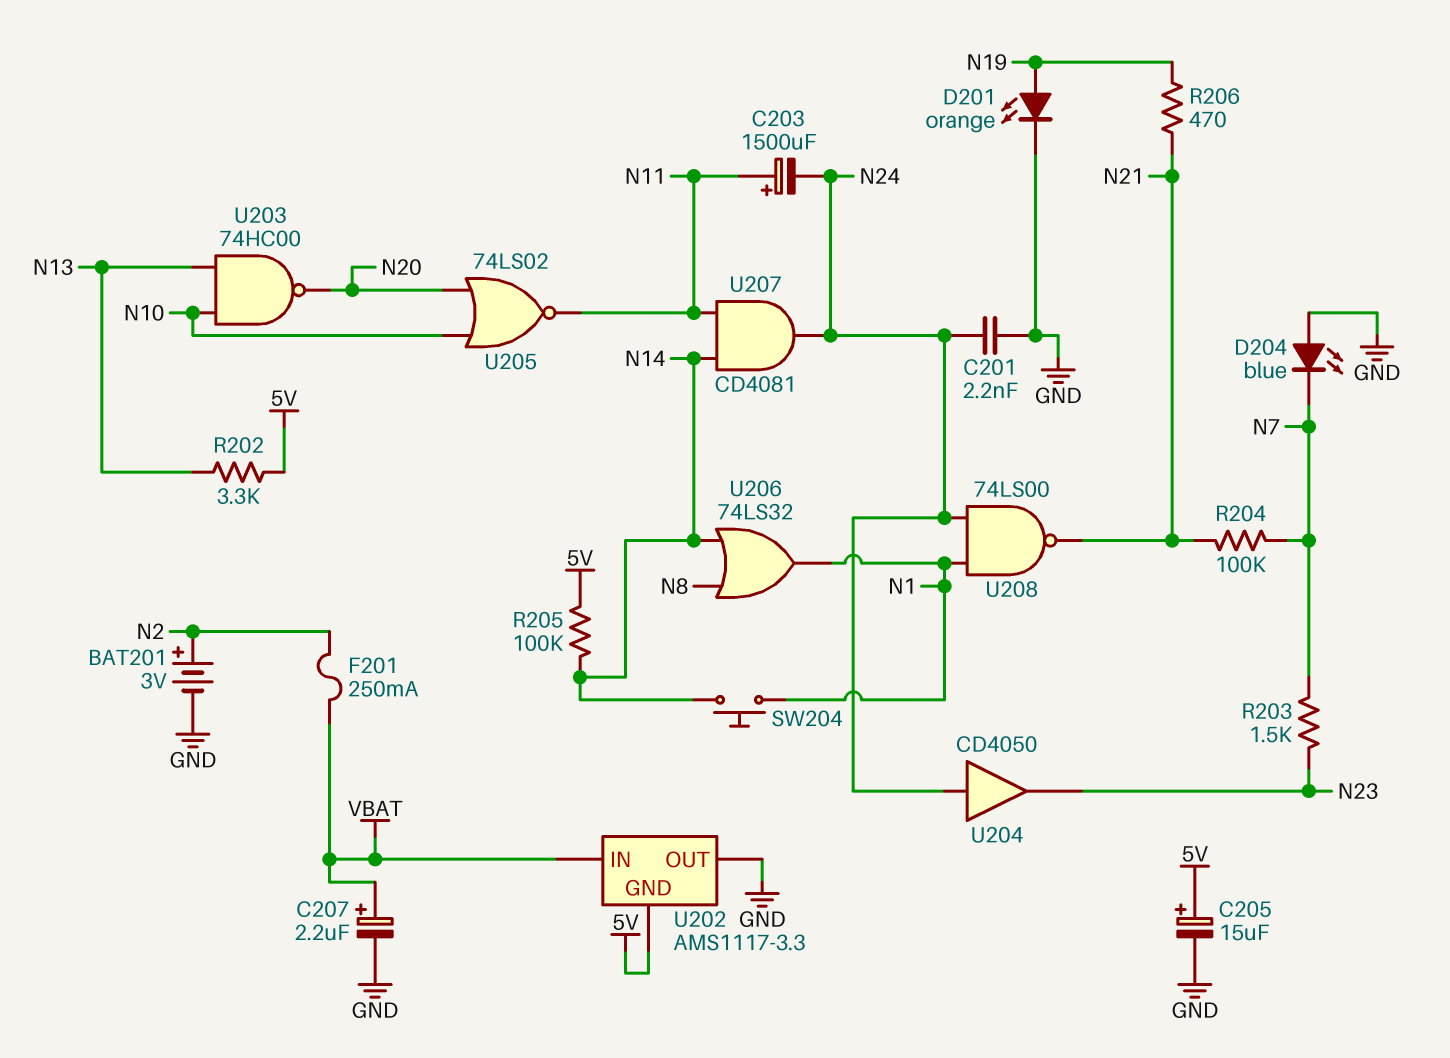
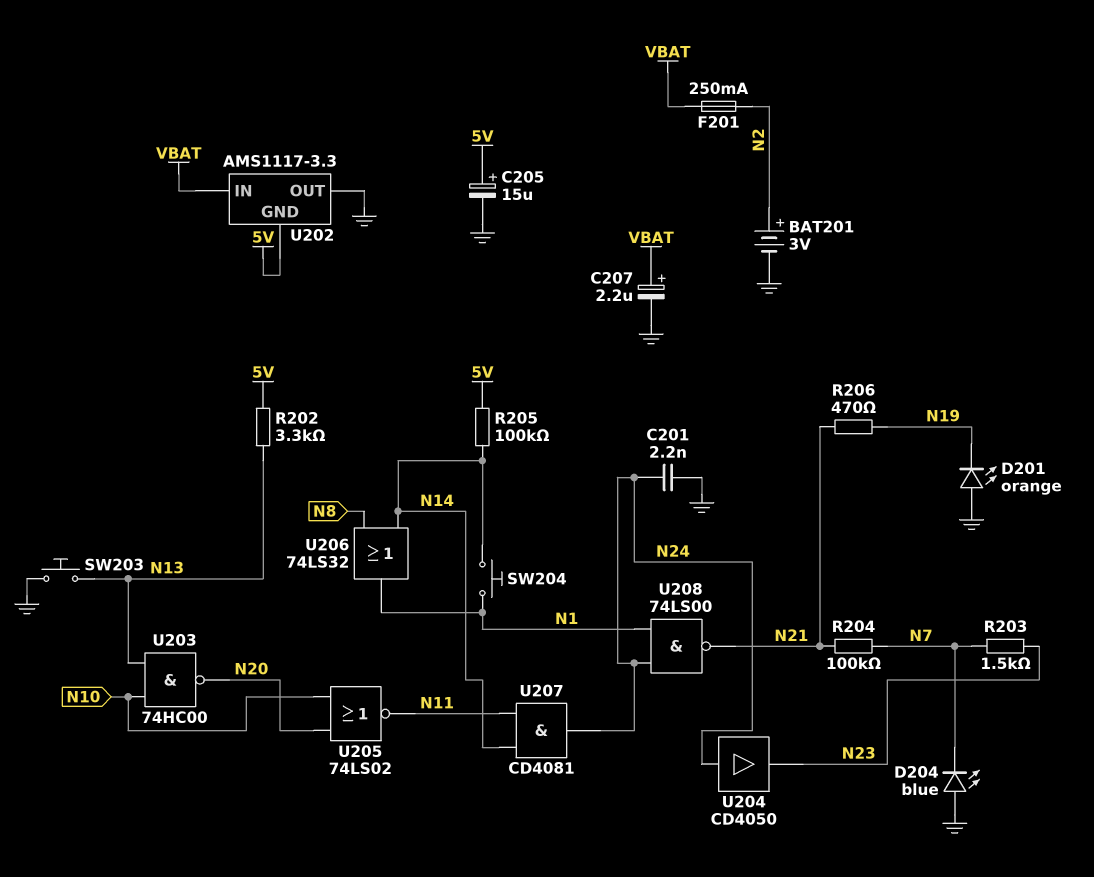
C203: 1500uF (plus N11, minus N24) -> none
D201: LED orange (A N19, K GND) -> LED orange (A GND, K N19)
SW203: none -> button (GND, N13)

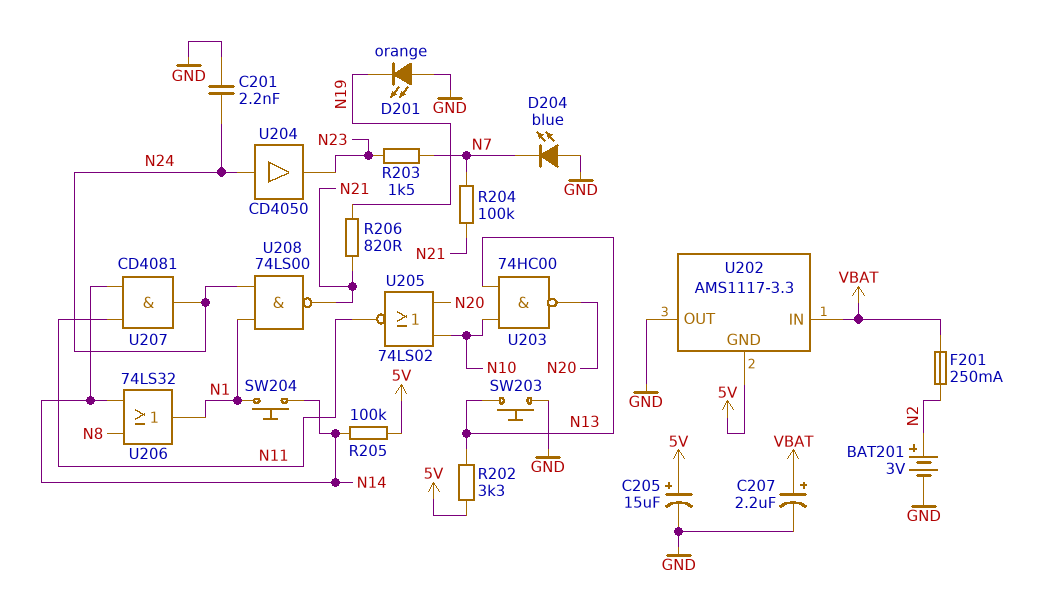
R206: 470 (N19, N21) -> 820 (N19, N21)

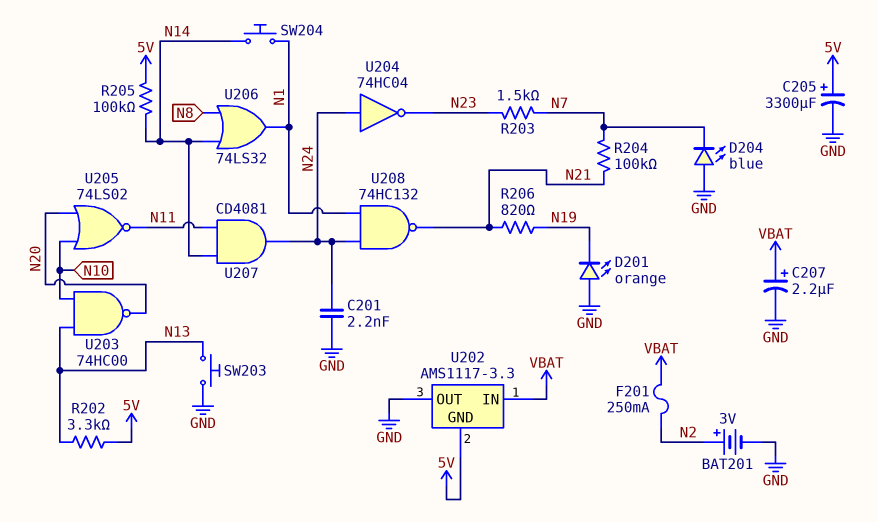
C205: 15uF (plus 5V, minus GND) -> 3300uF (plus 5V, minus GND)
U204: buffer CD4050 (in N24, out N23) -> NOT 74HC04 (in N24, out N23)
U208: NAND 74LS00 (in N1, in N24, out N21) -> NAND 74HC132 (in N1, in N24, out N21)

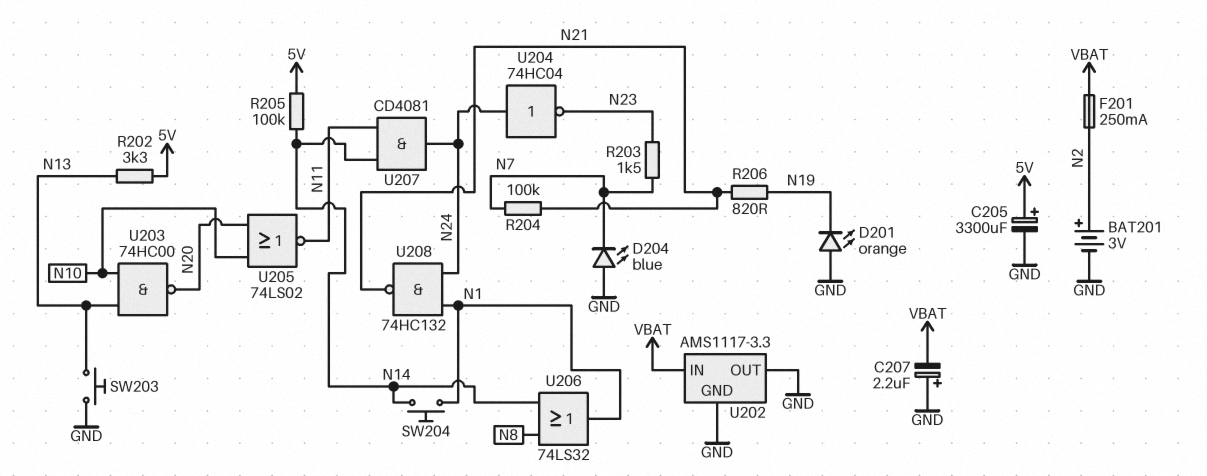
C201: 2.2nF (GND, N24) -> none
C207: 2.2uF (plus VBAT, minus GND) -> 2.2uF (plus GND, minus VBAT)
U202 pin GND: 5V -> GND

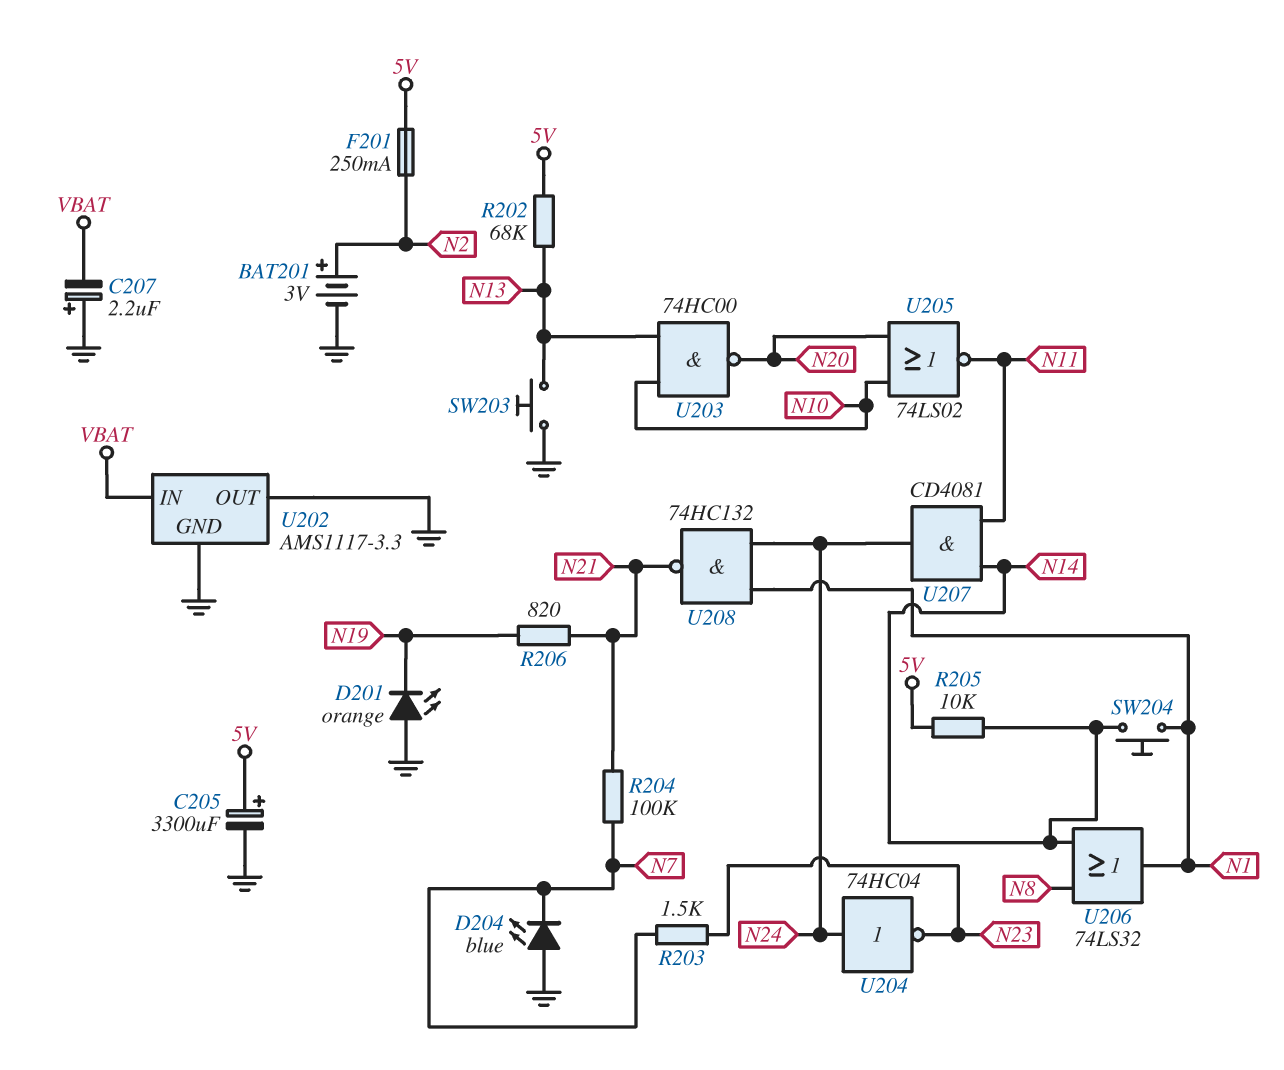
F201: 250mA (N2, VBAT) -> 250mA (5V, N2)
R202: 3.3k (5V, N13) -> 68k (5V, N13)
R205: 100k (5V, N14) -> 10k (5V, N14)

